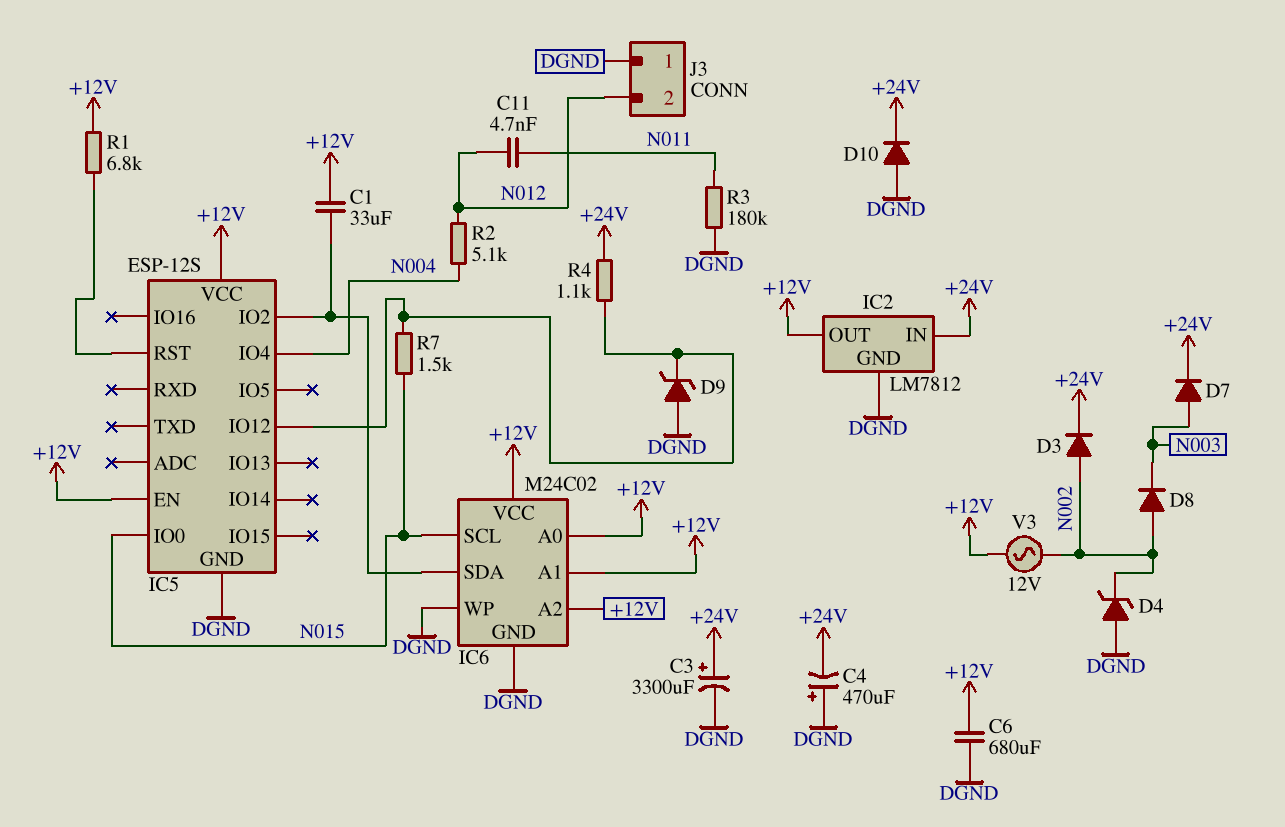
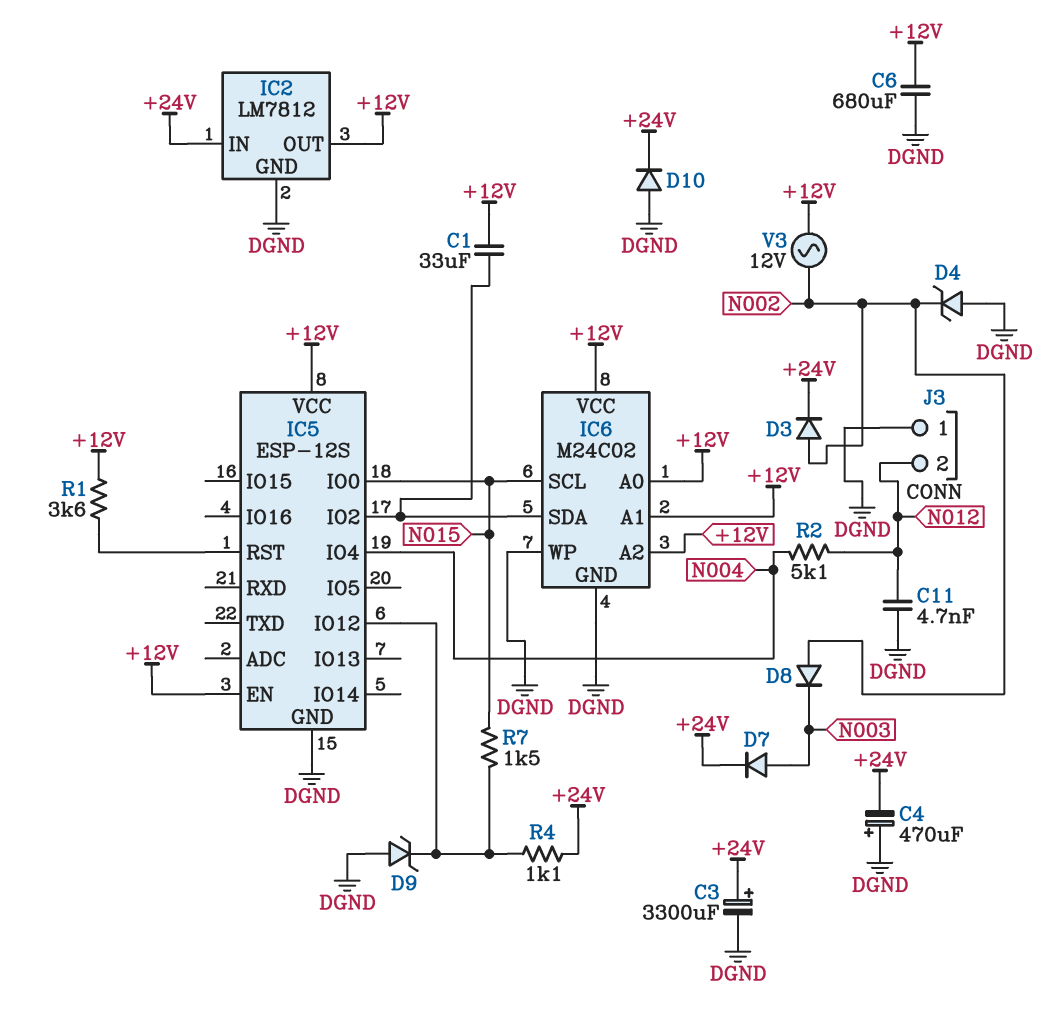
C11: 4.7nF (N011, N012) -> 4.7nF (DGND, N012)
R1: 6.8k (+12V, IC5/RST) -> 3.6k (+12V, IC5/RST)
R3: 180k (DGND, N011) -> none

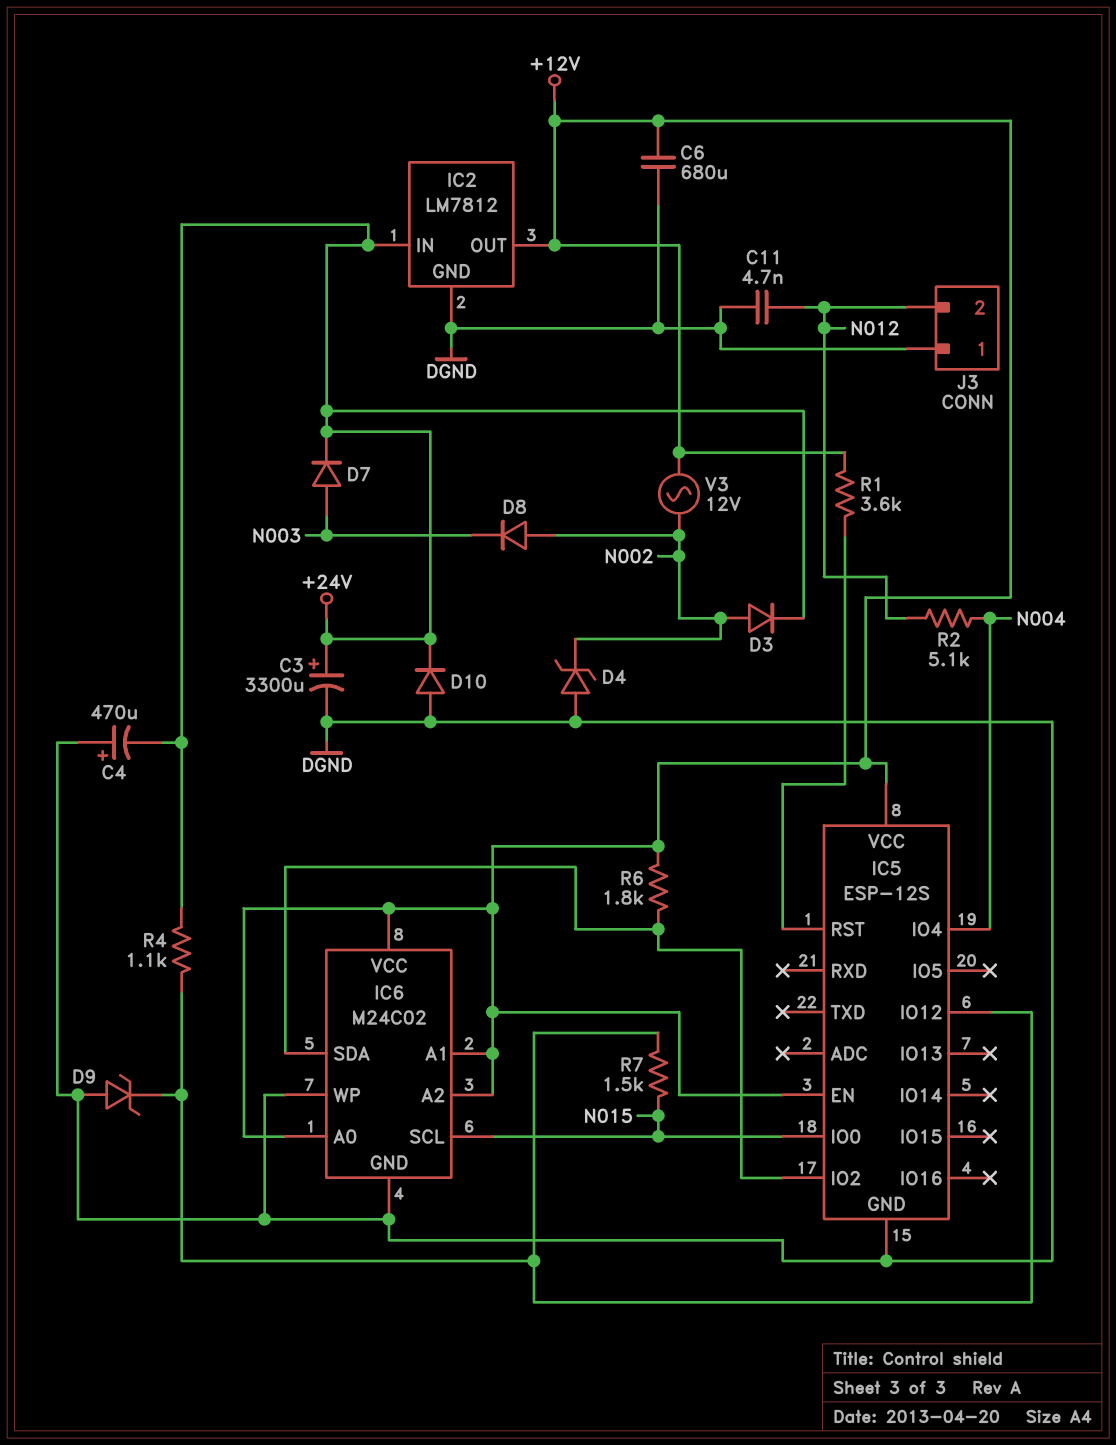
C1: 33uF (+12V, IC5/IO2) -> none
R6: none -> 1.8k (+12V, IC5/IO2)

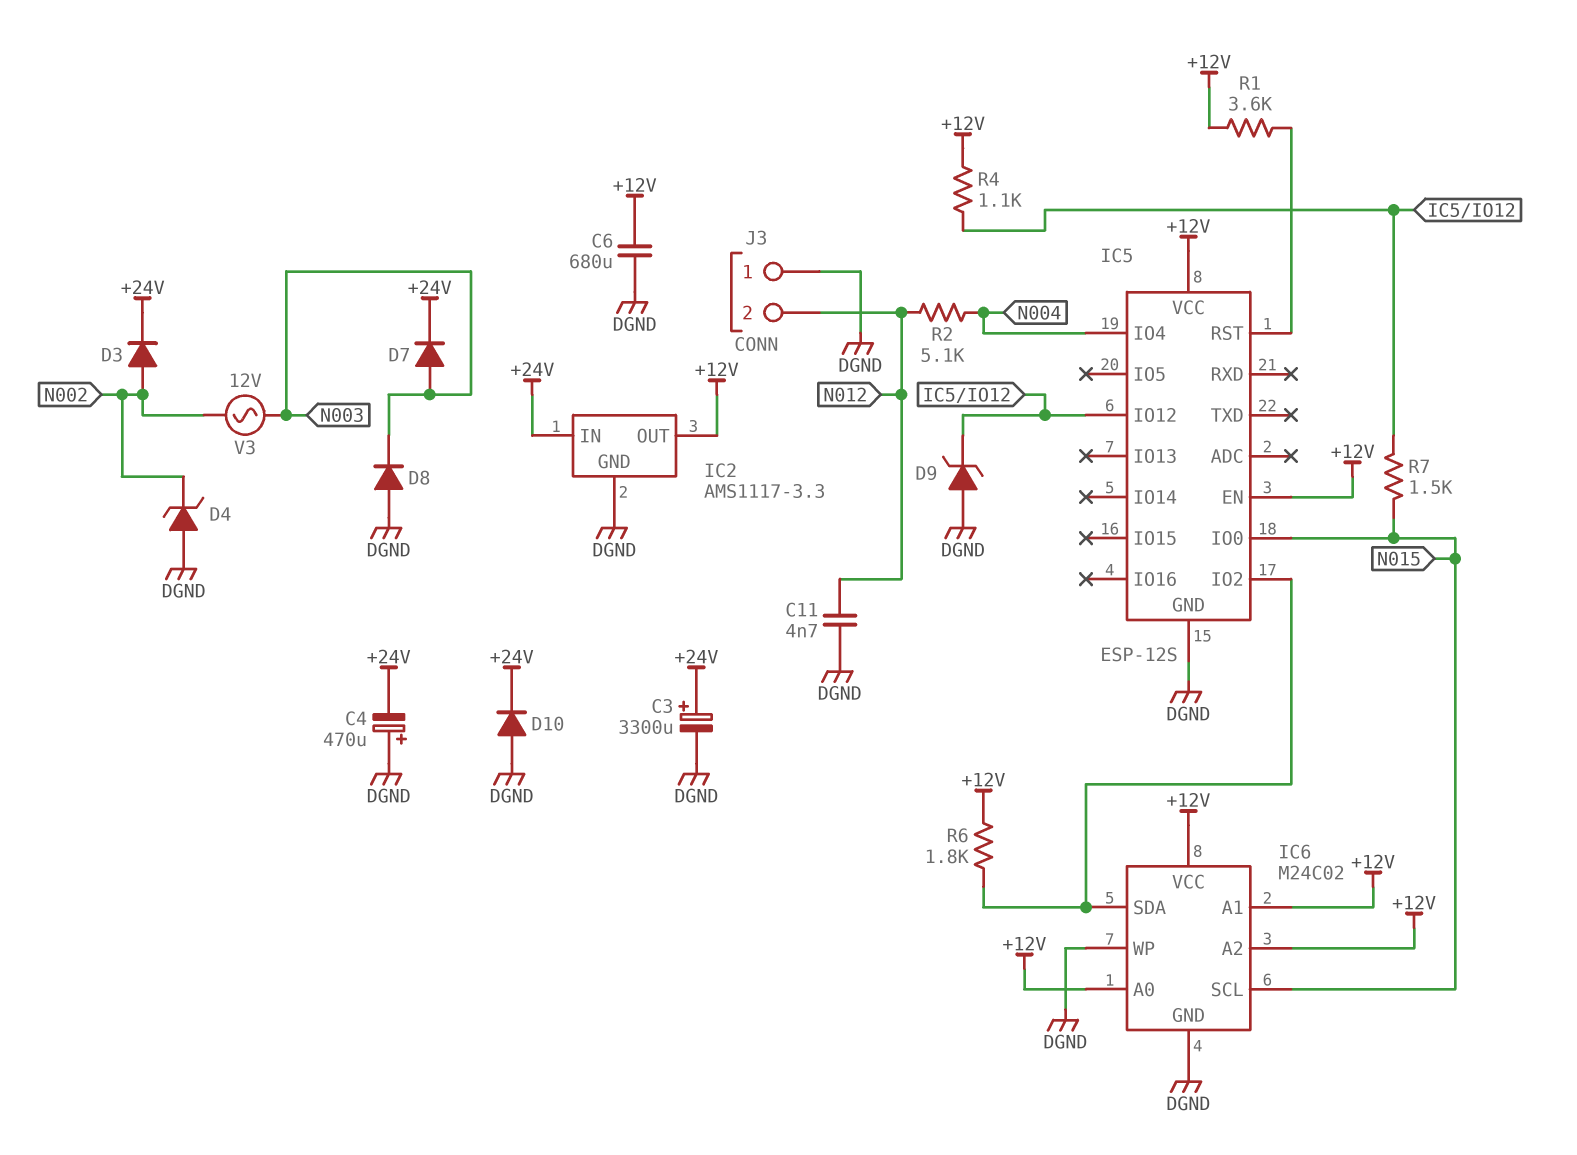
D8: diode (A N002, K N003) -> diode (A DGND, K N003)
IC2: LM7812 -> AMS1117-3.3
R4: 1.1k (+24V, IC5/IO12) -> 1.1k (+12V, IC5/IO12)
V3: AC 12V (+12V, N002) -> AC 12V (N002, N003)

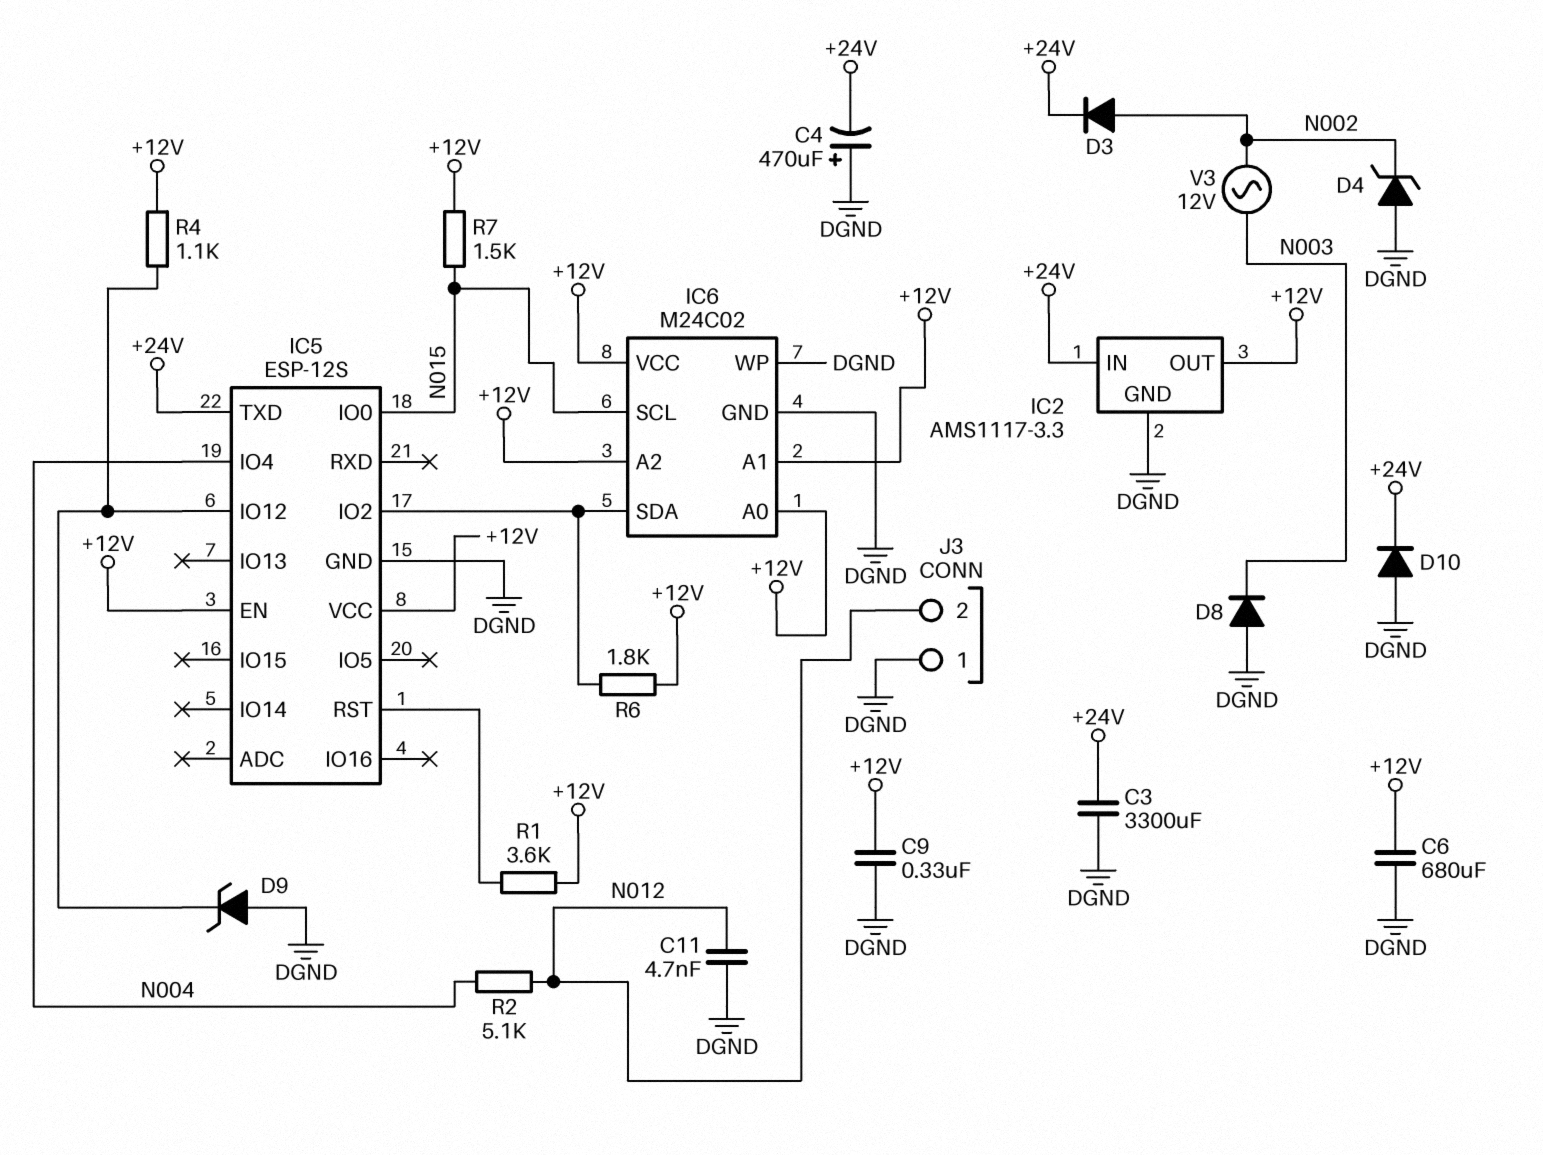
C3: 3300uF (plus +24V, minus DGND) -> 3300uF (+24V, DGND)
C9: none -> 330nF (+12V, DGND)
D7: diode (A N003, K +24V) -> none
IC5 pin TXD: none -> +24V
R7: 1.5k (IC5/IO12, N015) -> 1.5k (+12V, N015)

